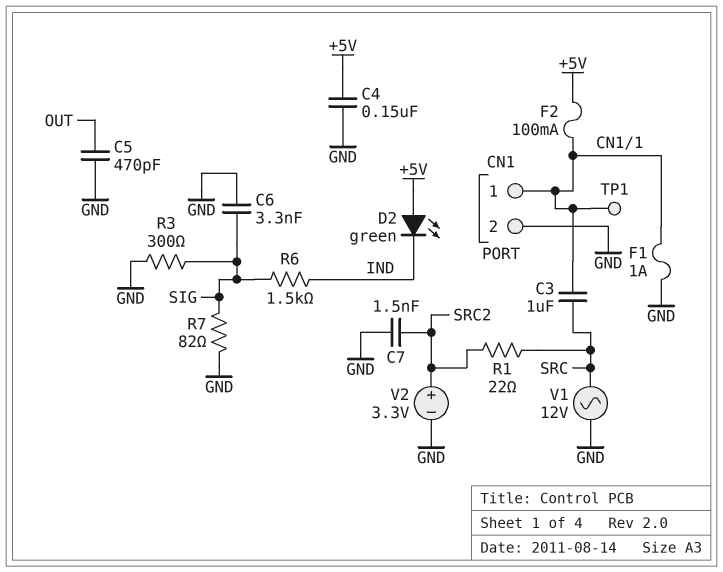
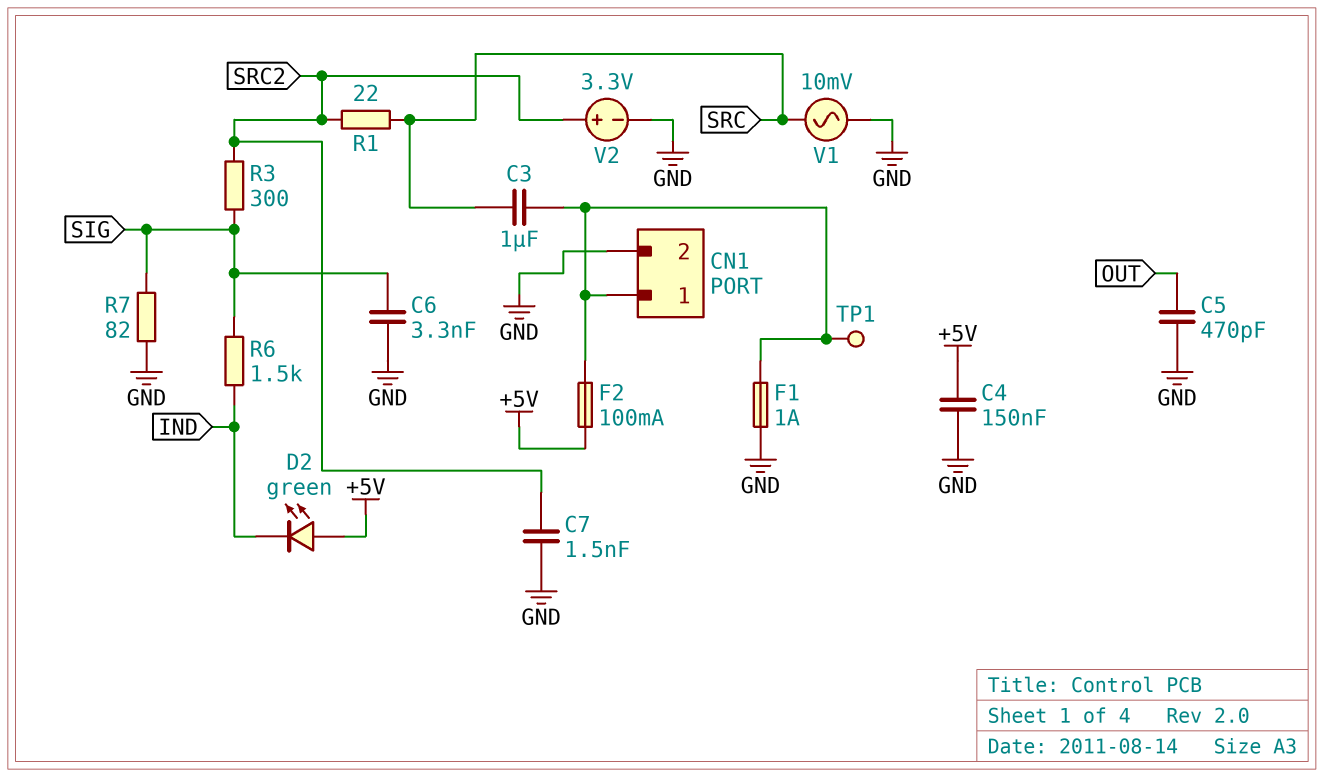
R3: 300 (GND, SIG) -> 300 (SIG, SRC2)
V1: AC 12V (GND, SRC) -> AC 10mV (GND, SRC)

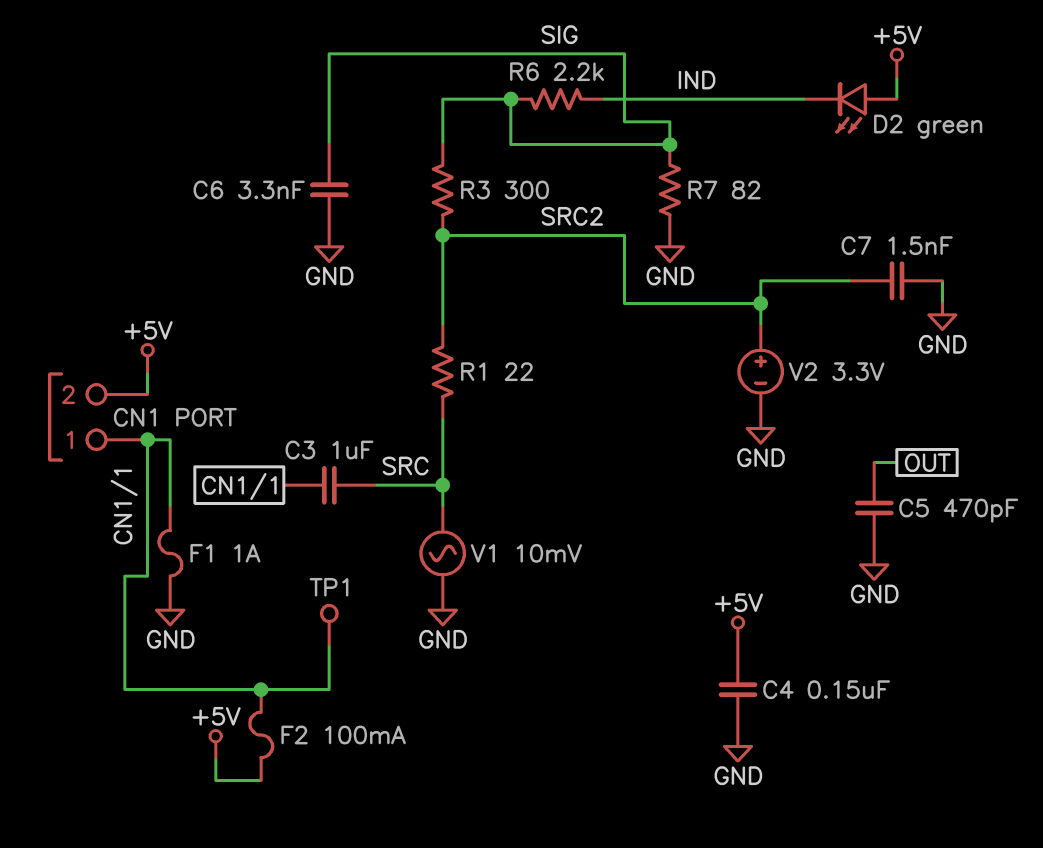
CN1 pin 2: GND -> +5V
R6: 1.5k (IND, SIG) -> 2.2k (IND, SIG)

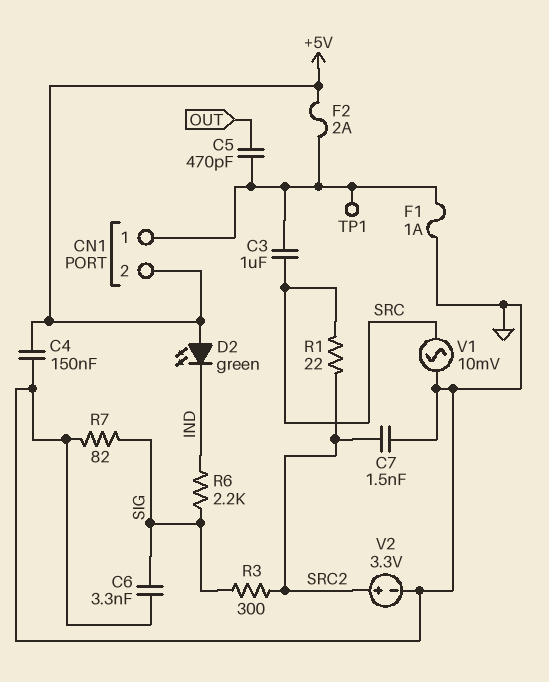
C5: 470pF (GND, OUT) -> 470pF (CN1/1, OUT)
F2: 100mA (+5V, CN1/1) -> 2A (+5V, CN1/1)

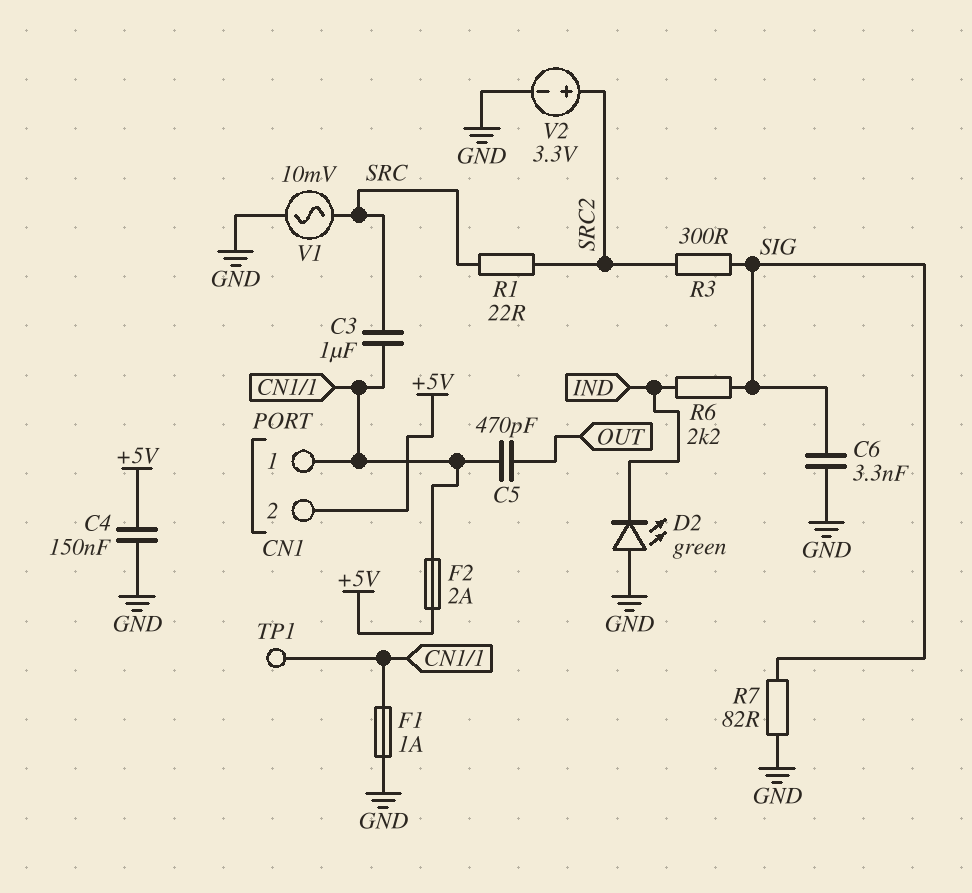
C7: 1.5nF (GND, SRC2) -> none
D2: LED green (A +5V, K IND) -> LED green (A GND, K IND)

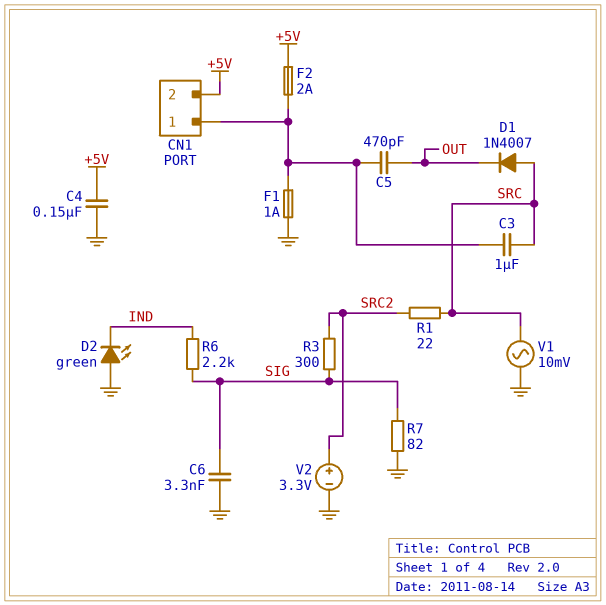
D1: none -> diode 1N4007 (A SRC, K OUT)
TP1: test point (CN1/1) -> none

